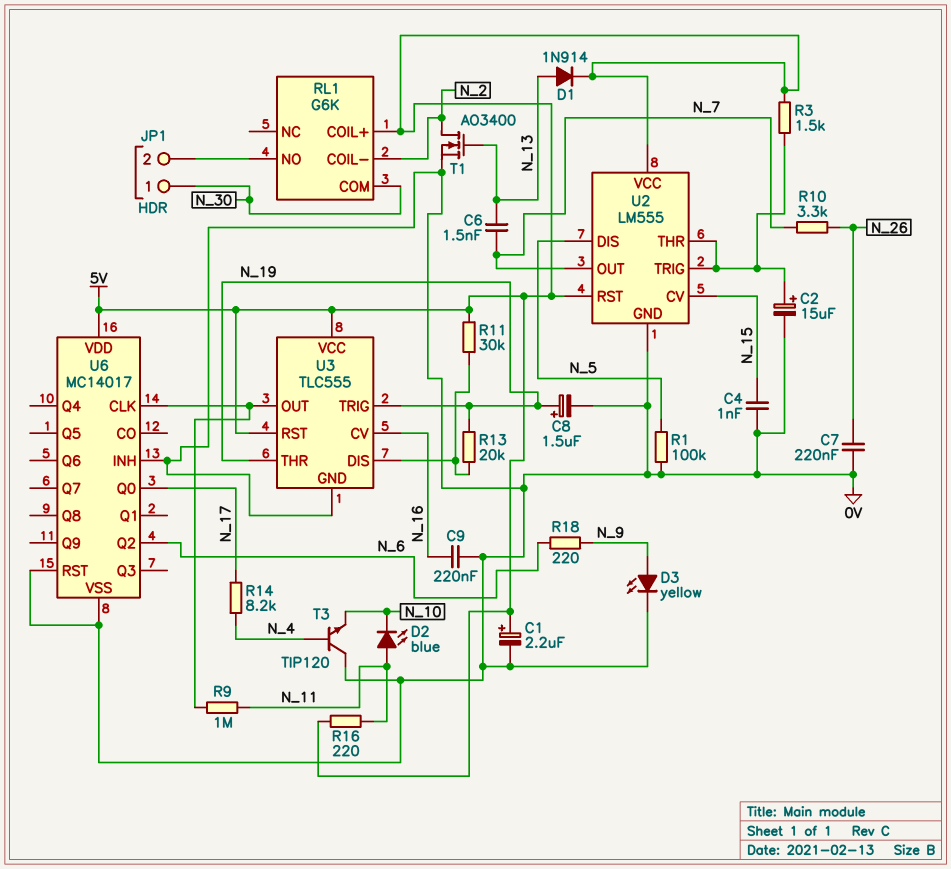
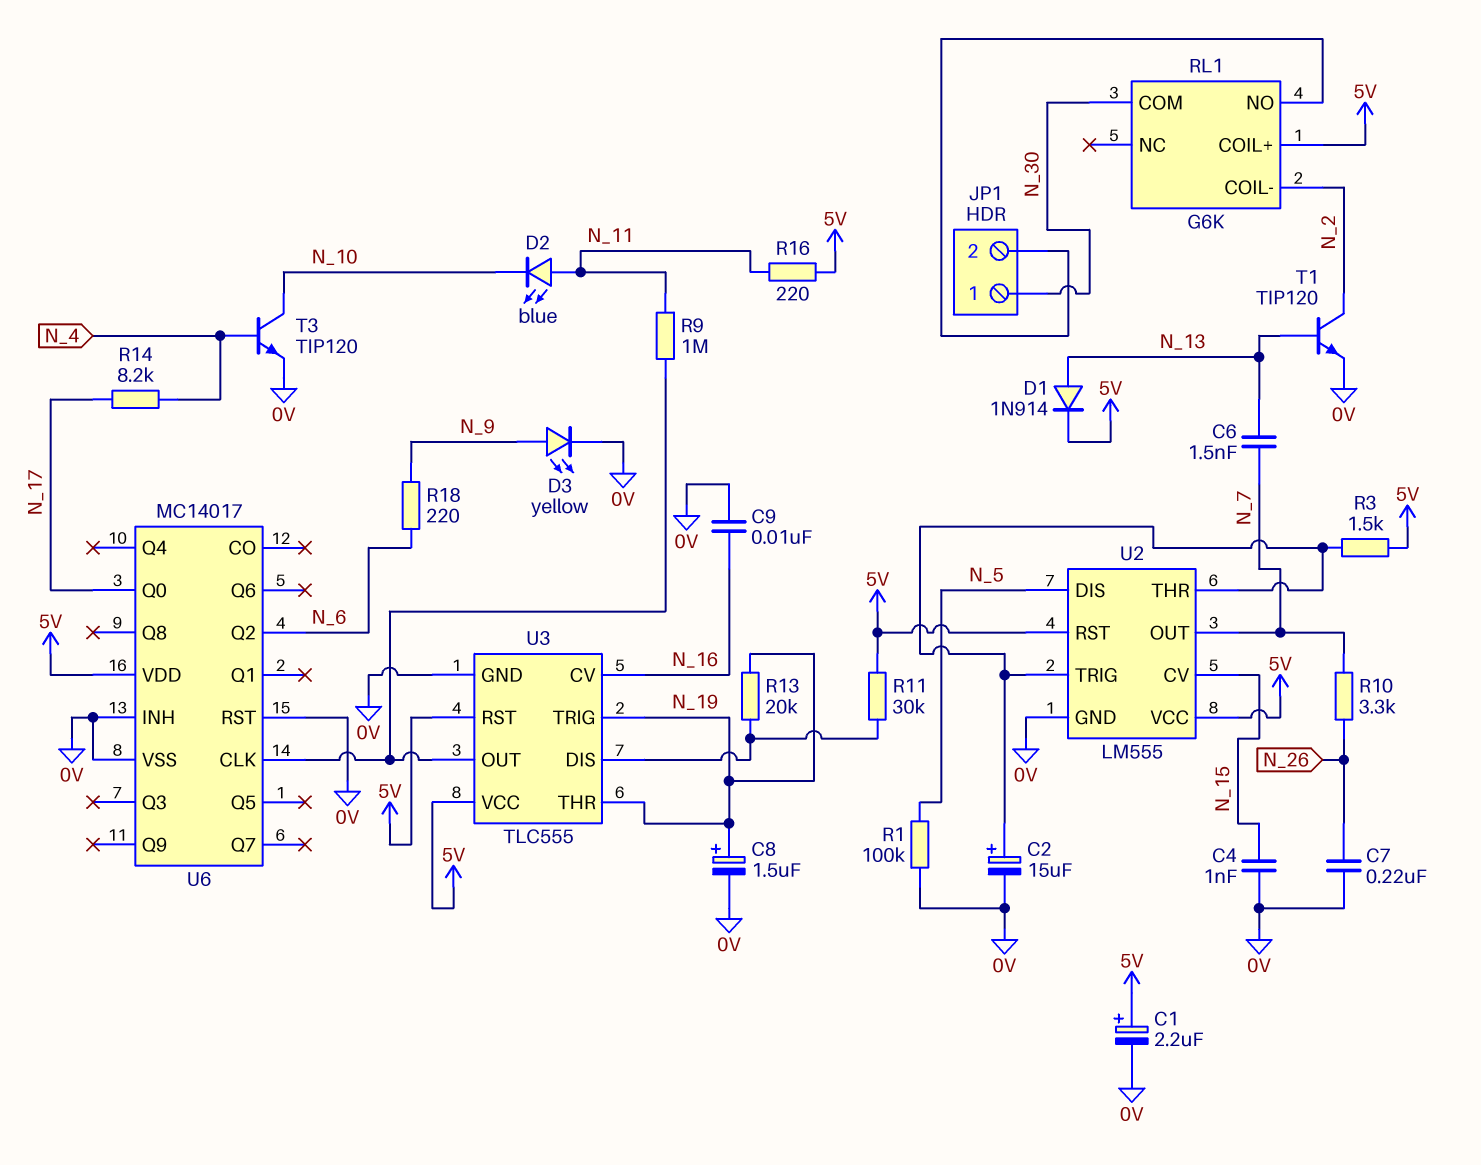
C9: 220nF (0V, N_16) -> 10nF (0V, N_16)
T1: NMOS AO3400 (G N_13, D N_2, S 0V) -> NPN TIP120 (B N_13, C N_2, E 0V)
T3: NPN TIP120 (B N_4, C 0V, E N_10) -> NPN TIP120 (B N_4, C N_10, E 0V)

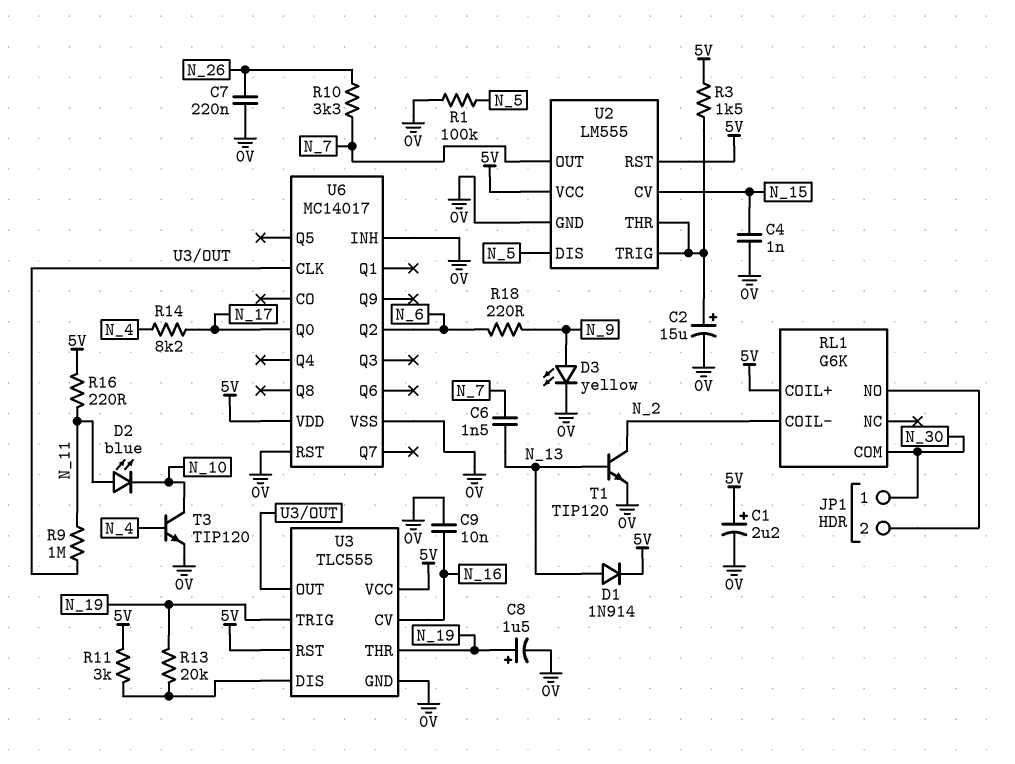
R11: 30k (5V, U3/DIS) -> 3k (5V, U3/DIS)

